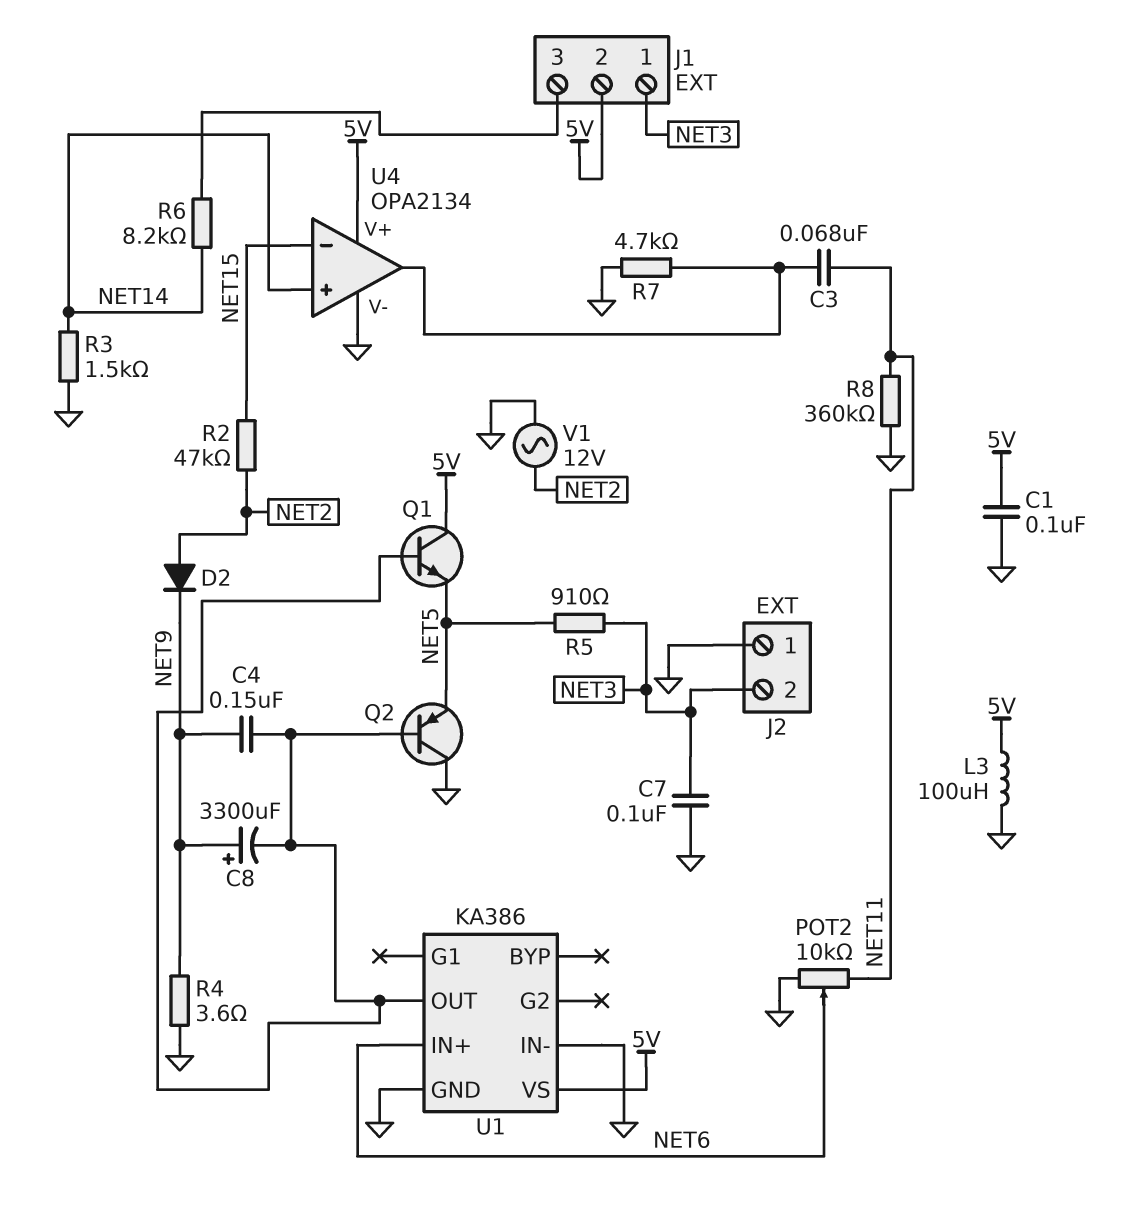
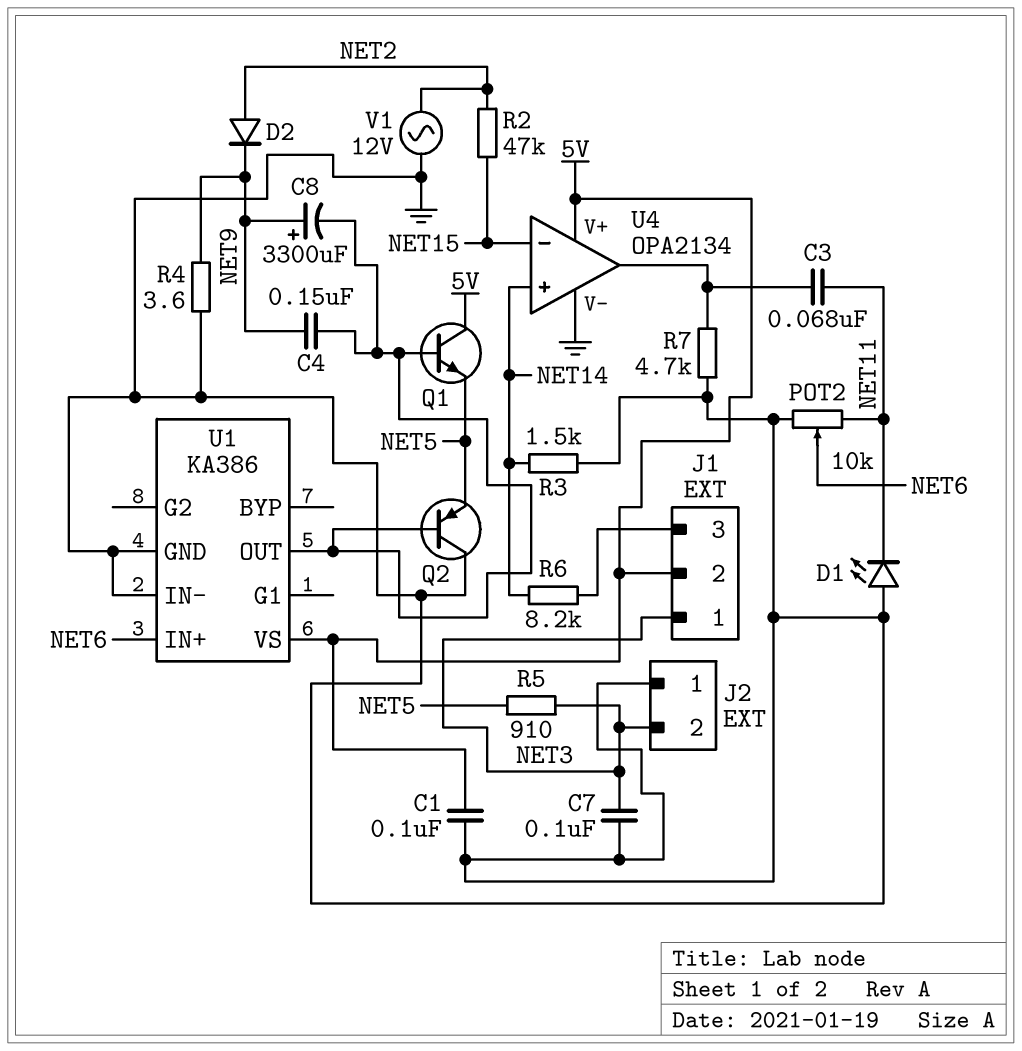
D1: none -> LED (A GND, K NET11)
L3: 100uH (5V, GND) -> none
R8: 360k (GND, NET11) -> none

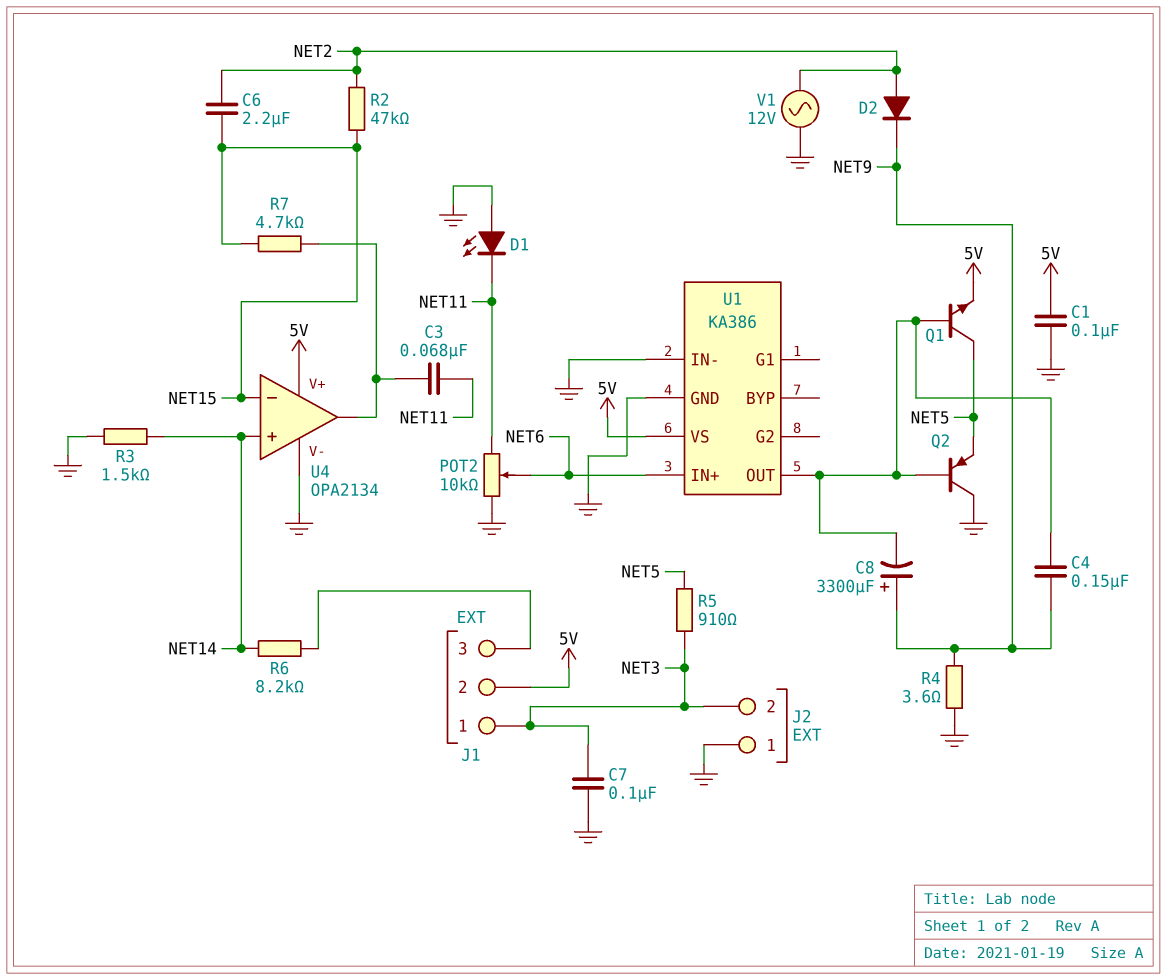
C6: none -> 2.2uF (NET2, NET15)
Q1: NPN (B U1/OUT, C 5V, E NET5) -> NPN (B U1/OUT, C NET5, E 5V)
R7: 4.7k (GND, U4/out) -> 4.7k (NET15, U4/out)

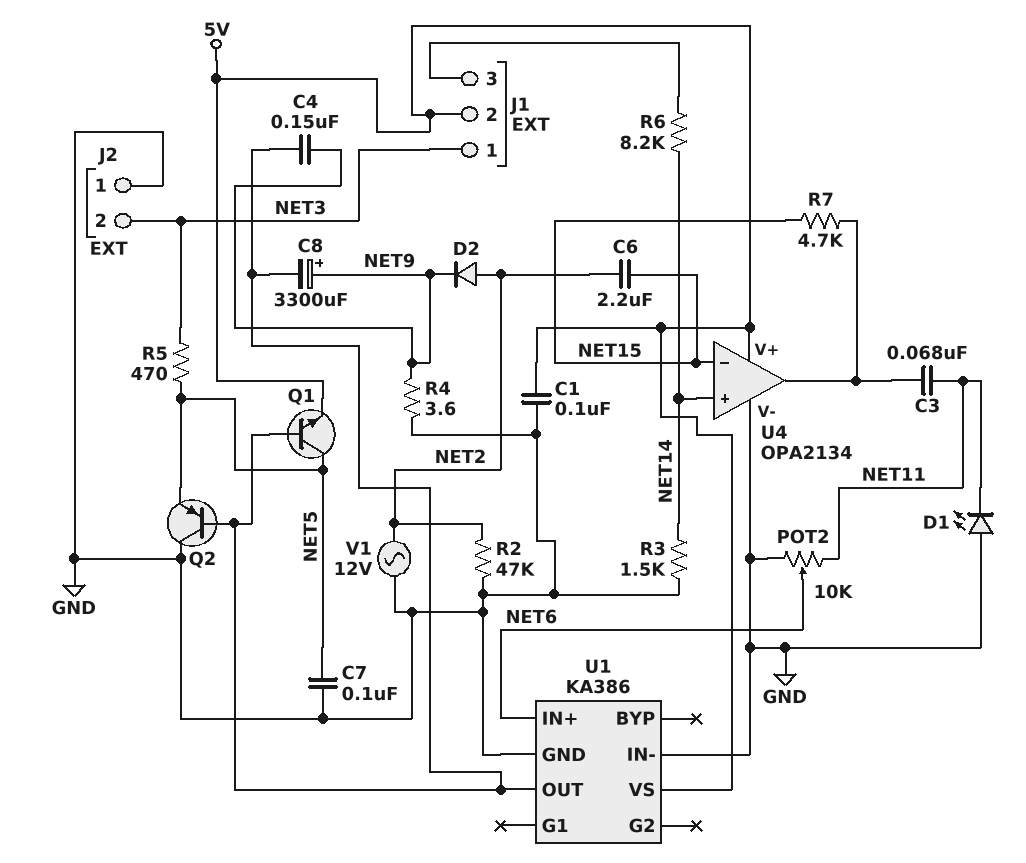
C7: 100nF (GND, NET3) -> 100nF (GND, NET5)
R2: 47k (NET2, NET15) -> 47k (GND, NET2)
R5: 910 (NET3, NET5) -> 470 (NET3, NET5)

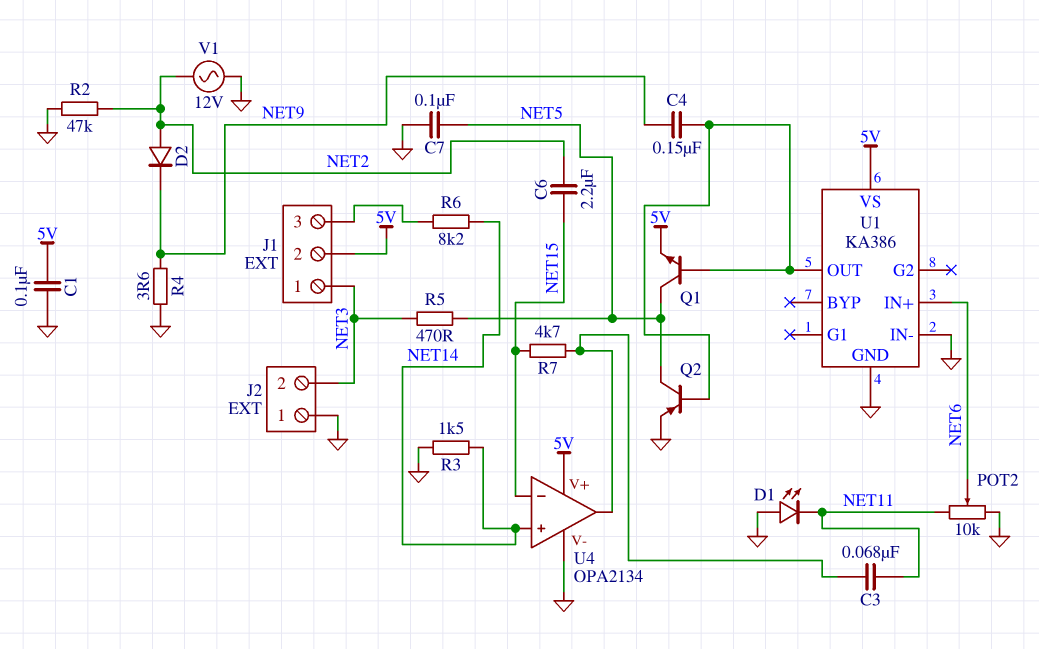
C8: 3300uF (plus NET9, minus U1/OUT) -> none
Q2: PNP (B U1/OUT, C GND, E NET5) -> PNP (B U1/OUT, C NET5, E GND)

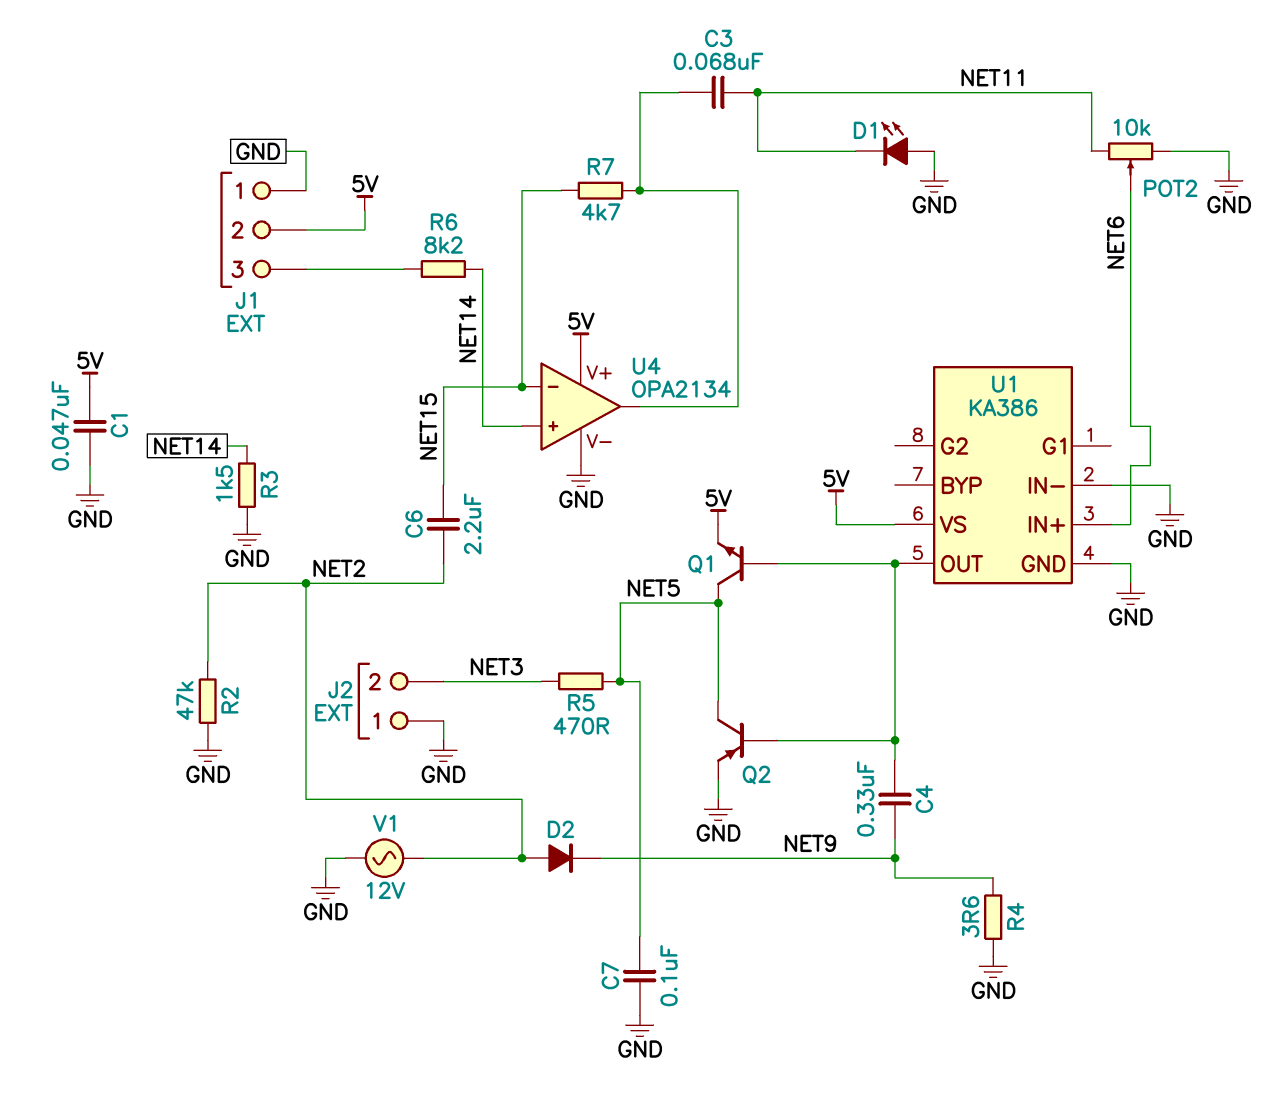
C1: 100nF (5V, GND) -> 47nF (5V, GND)
C4: 150nF (NET9, U1/OUT) -> 330nF (NET9, U1/OUT)
J1 pin 1: NET3 -> GND

